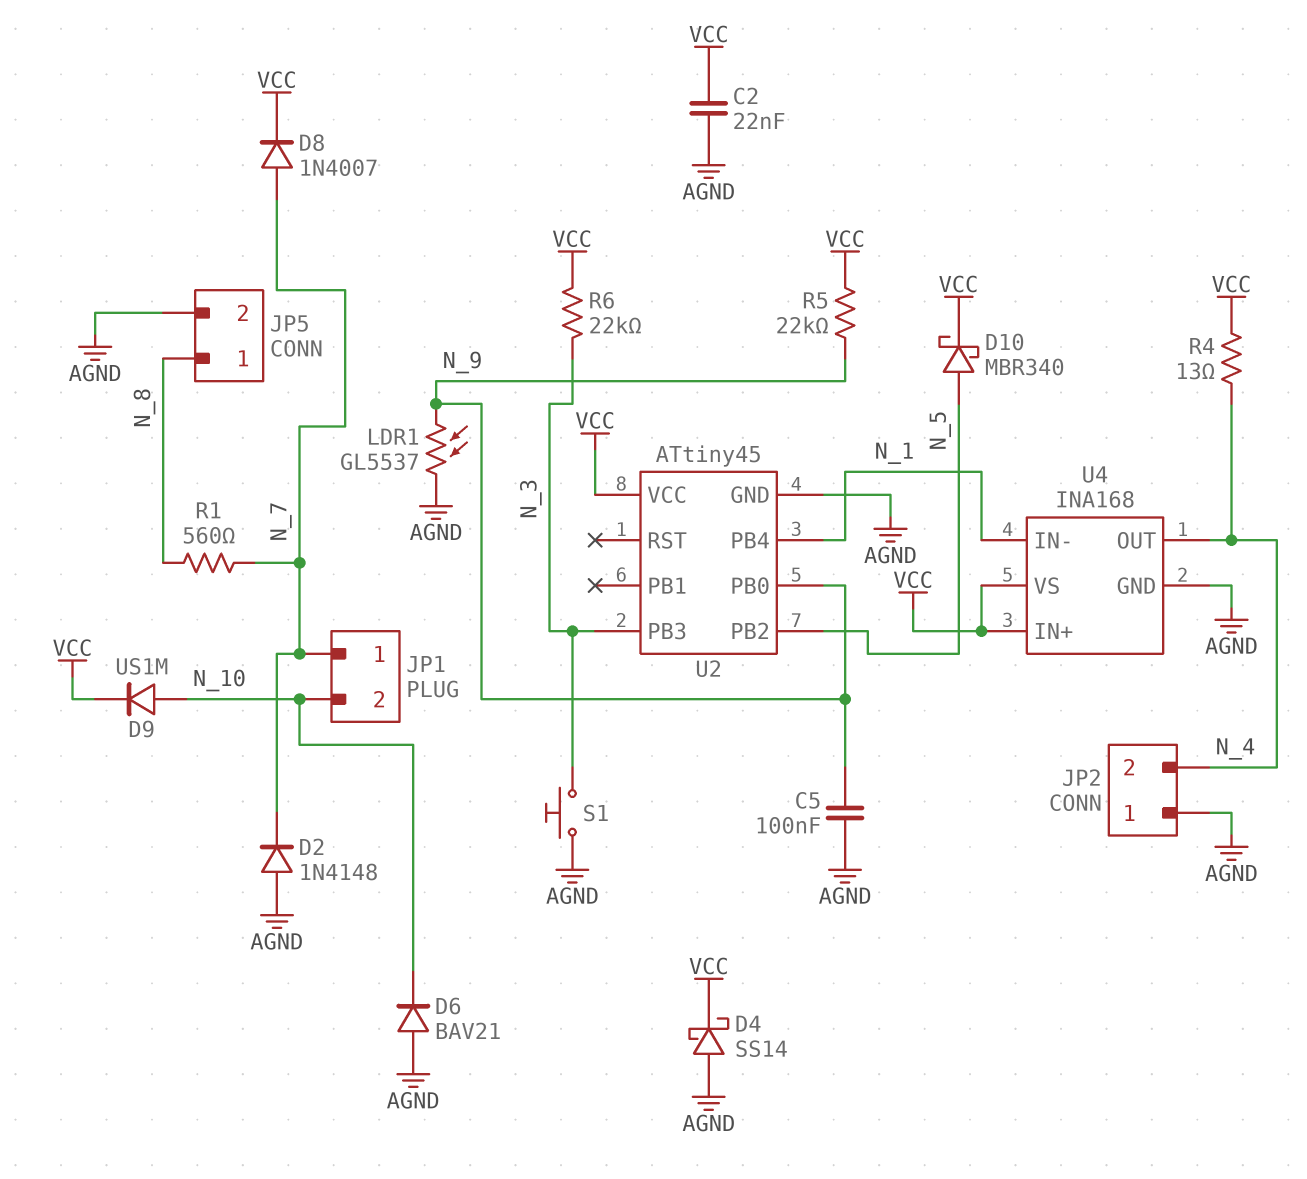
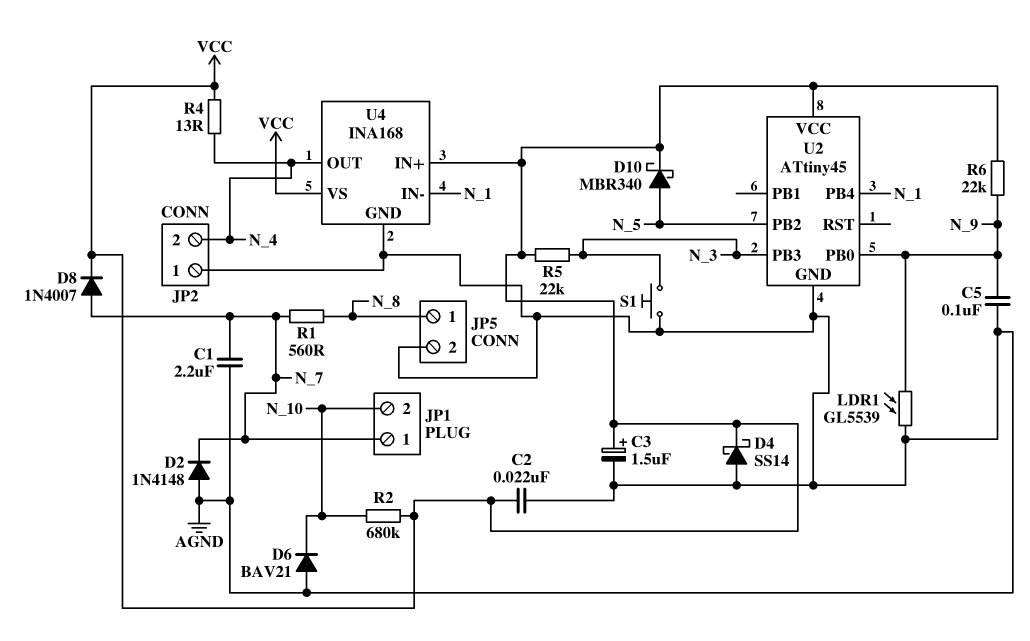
C1: none -> 2.2uF (AGND, N_7)
C3: none -> 1.5uF (plus VCC, minus AGND)
D9: diode US1M (A N_10, K VCC) -> none
LDR1: GL5537 (AGND, N_9) -> GL5539 (AGND, N_9)
R2: none -> 680k (N_10, VCC)
R5: 22k (N_9, VCC) -> 22k (N_3, VCC)
R6: 22k (N_3, VCC) -> 22k (N_9, VCC)

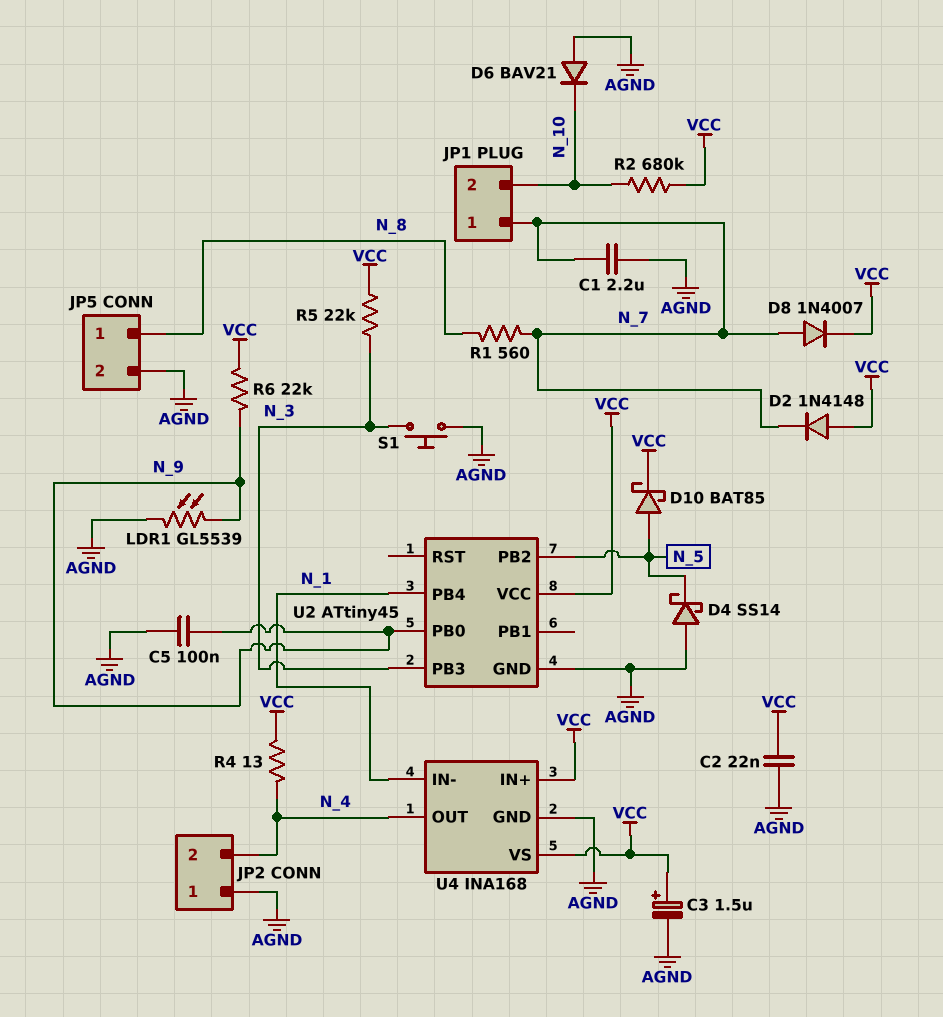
D2: diode 1N4148 (A AGND, K N_7) -> diode 1N4148 (A VCC, K N_7)
D4: schottky SS14 (A AGND, K VCC) -> schottky SS14 (A AGND, K N_5)
D10: schottky MBR340 (A N_5, K VCC) -> schottky BAT85 (A N_5, K VCC)

